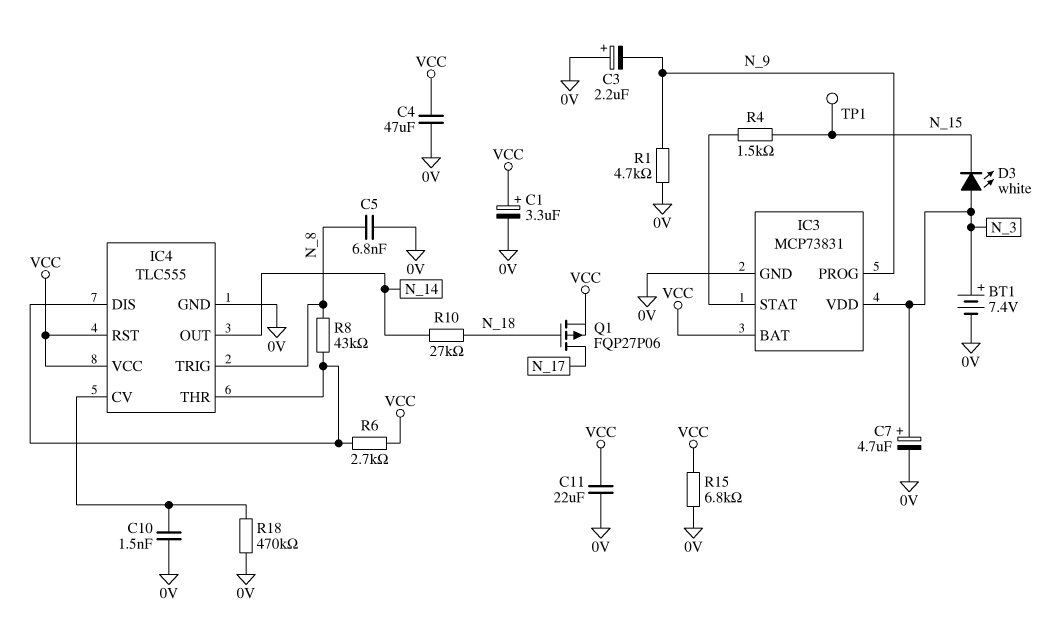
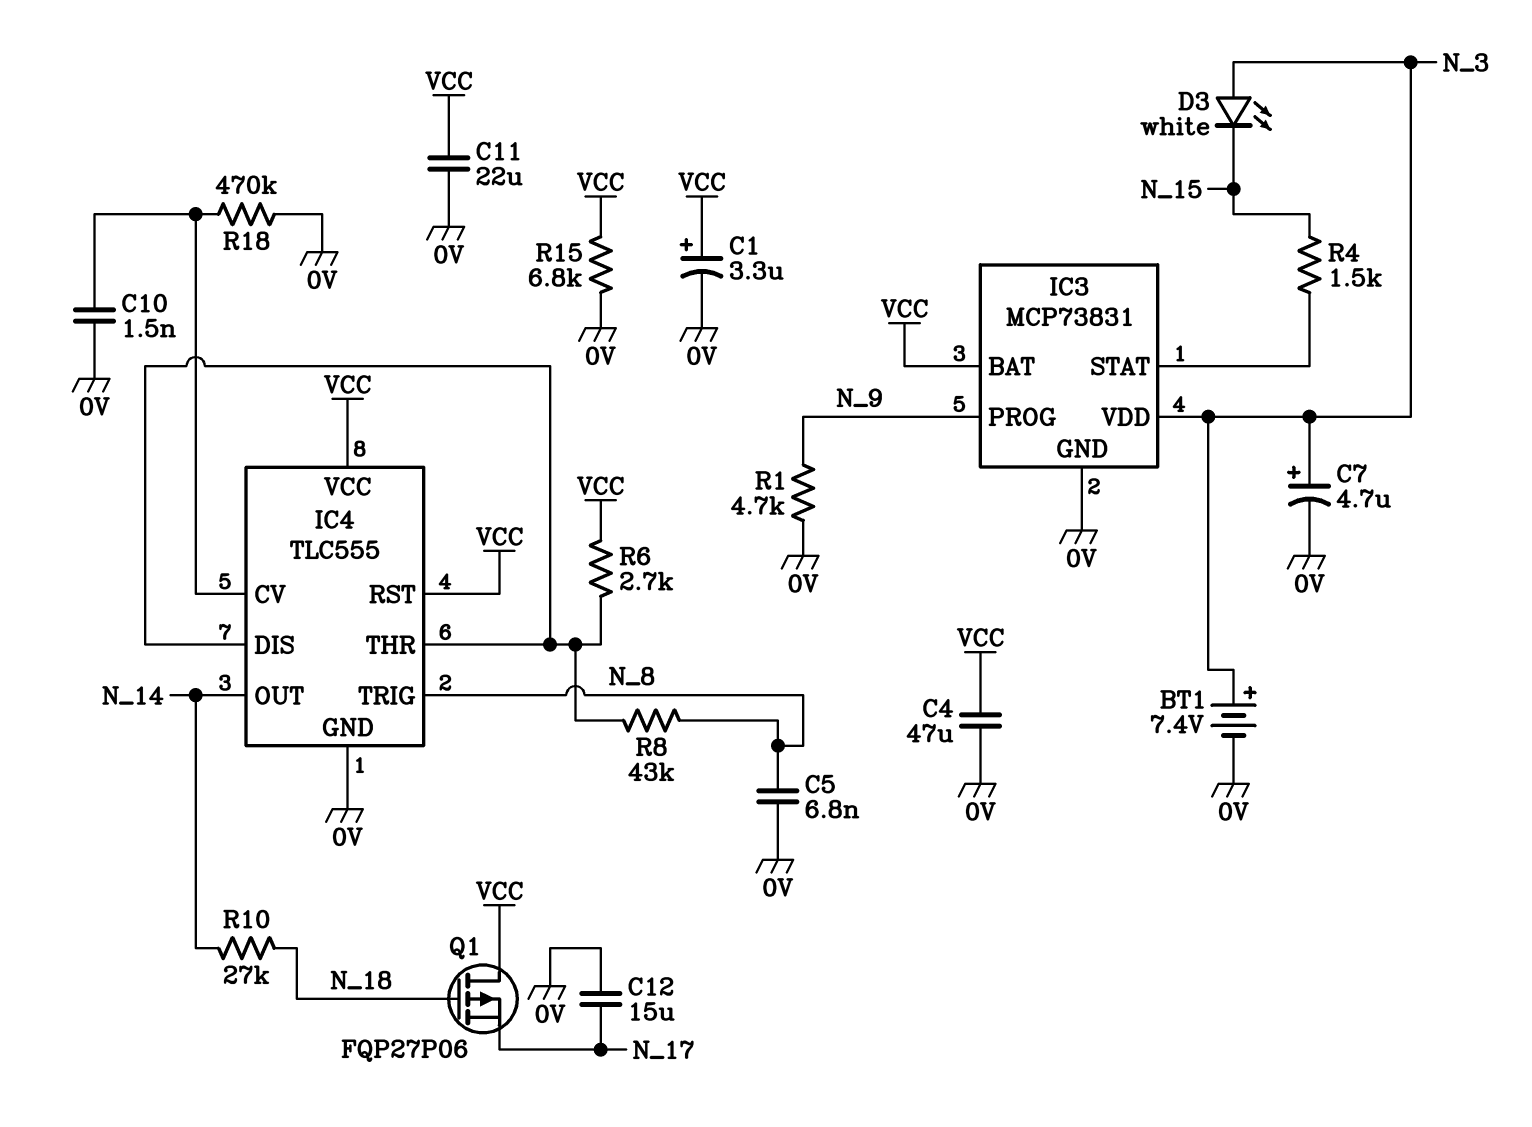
C3: 2.2uF (plus 0V, minus N_9) -> none
C12: none -> 15uF (0V, N_17)
Q1: PMOS FQP27P06 (G N_18, D N_17, S VCC) -> PMOS FQP27P06 (G N_18, D VCC, S N_17)
TP1: test point (N_15) -> none

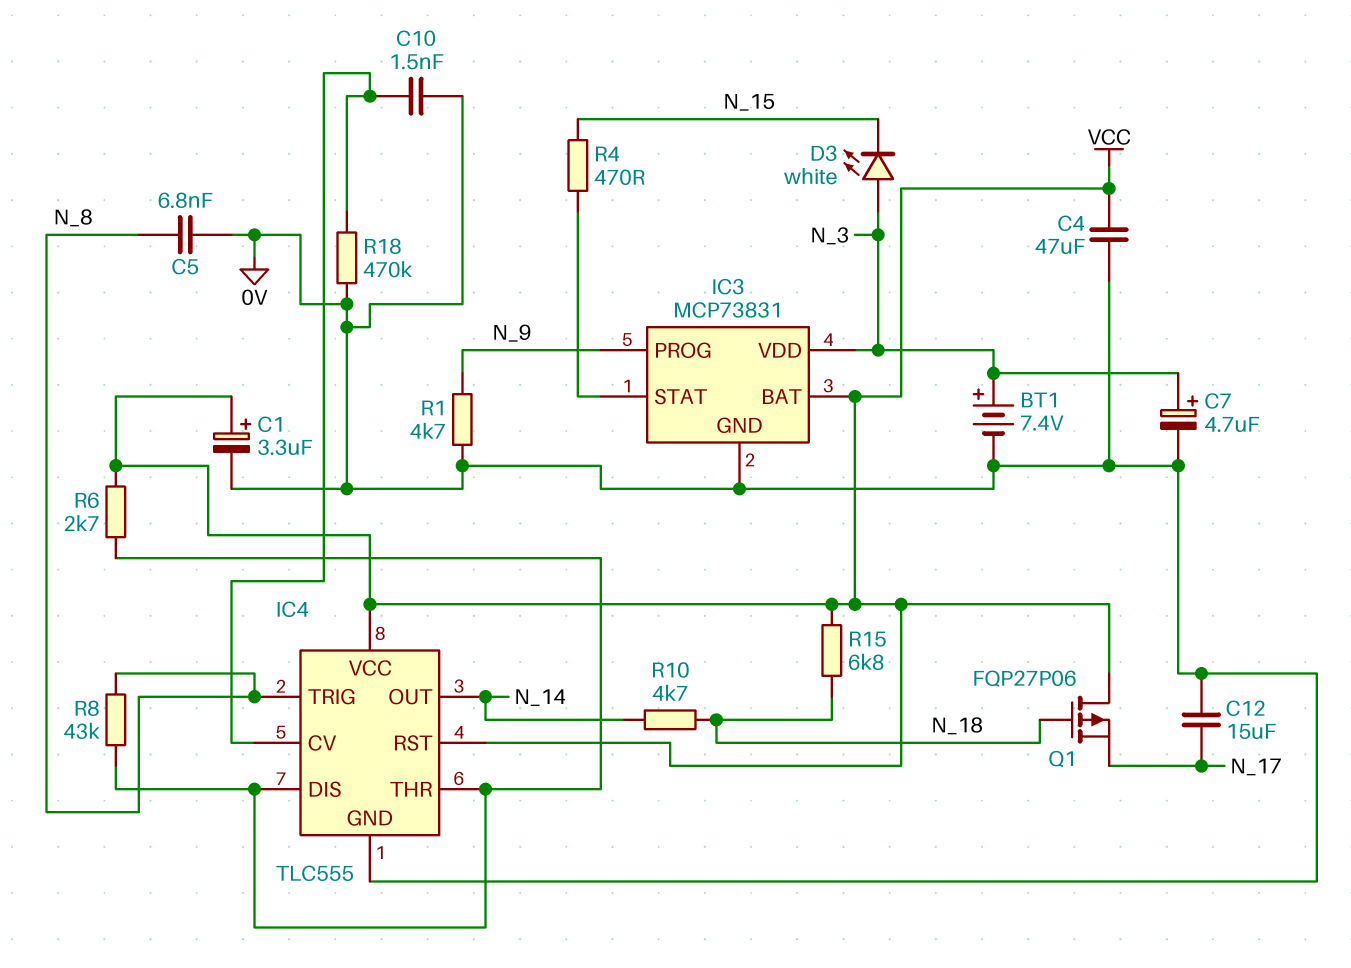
C11: 22uF (0V, VCC) -> none
R4: 1.5k (IC3/STAT, N_15) -> 470 (IC3/STAT, N_15)
R10: 27k (N_14, N_18) -> 4.7k (N_14, N_18)
R15: 6.8k (0V, VCC) -> 6.8k (N_18, VCC)

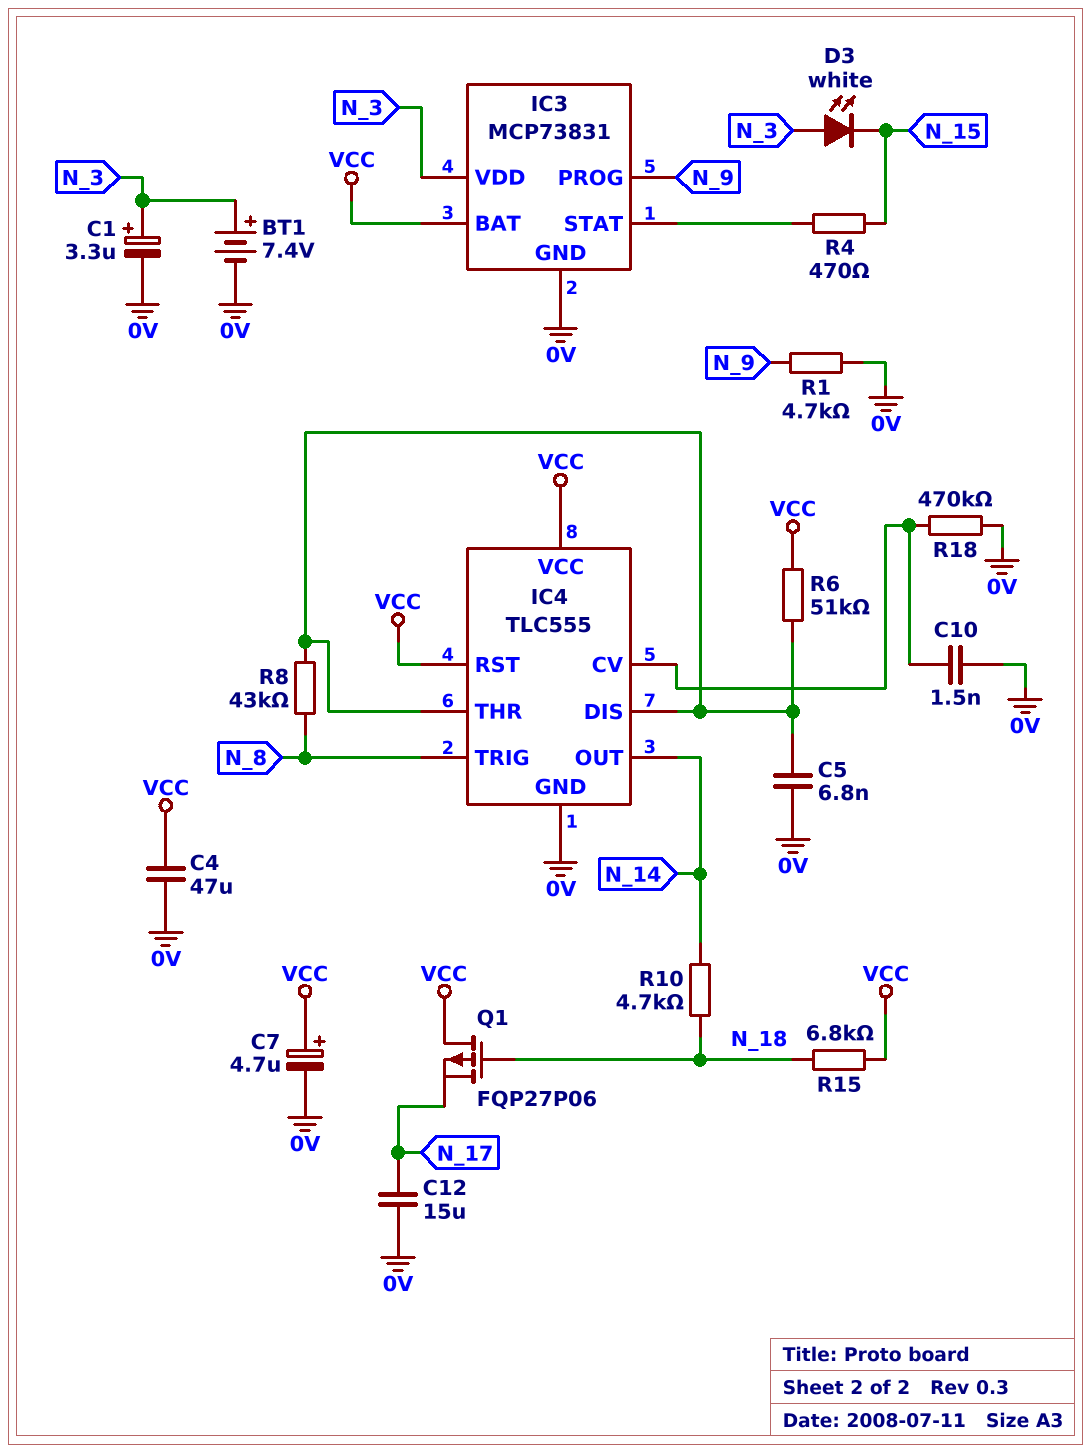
C1: 3.3uF (plus VCC, minus 0V) -> 3.3uF (plus N_3, minus 0V)
C5: 6.8nF (0V, N_8) -> 6.8nF (0V, IC4/DIS)
C7: 4.7uF (plus N_3, minus 0V) -> 4.7uF (plus VCC, minus 0V)
R6: 2.7k (IC4/DIS, VCC) -> 51k (IC4/DIS, VCC)

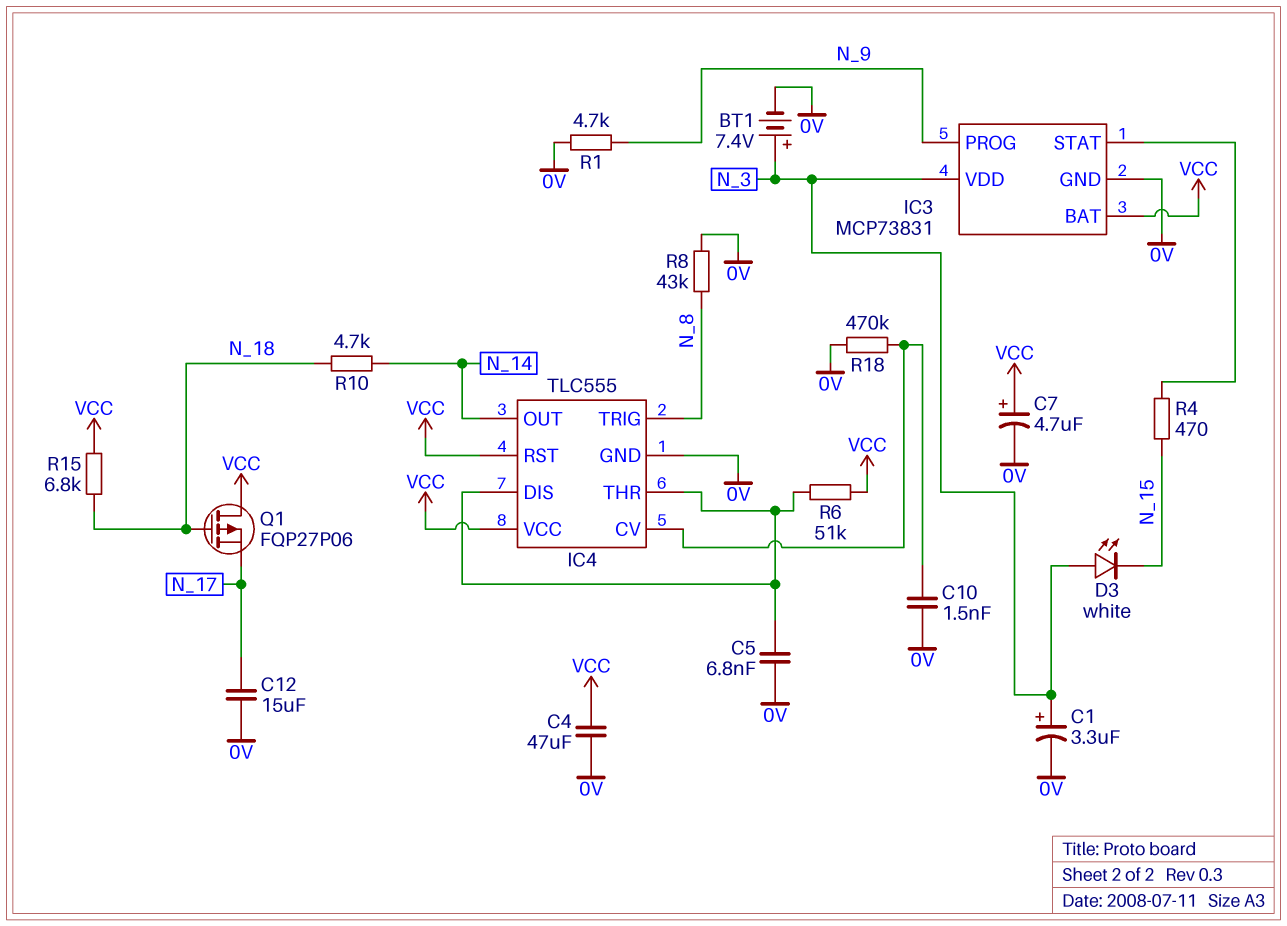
R8: 43k (IC4/DIS, N_8) -> 43k (0V, N_8)

